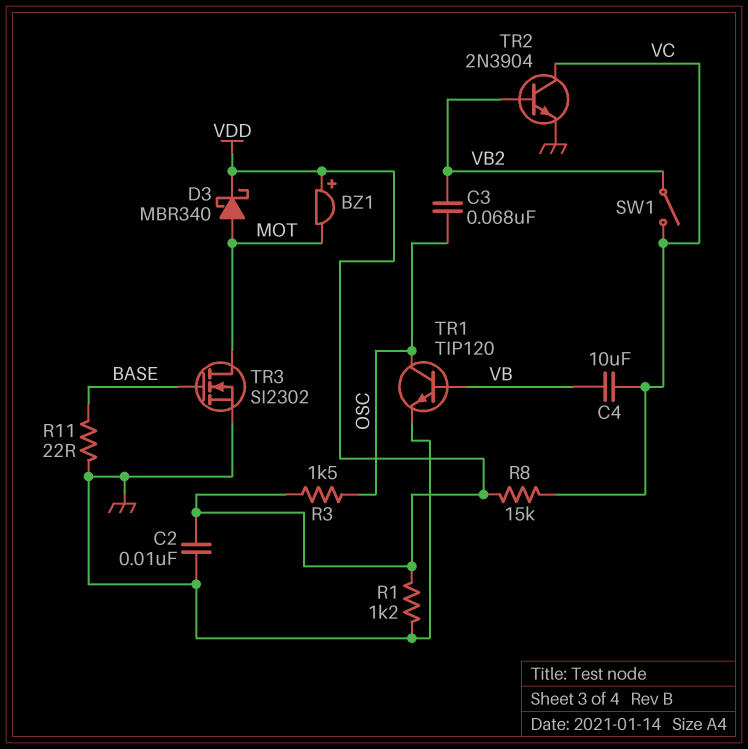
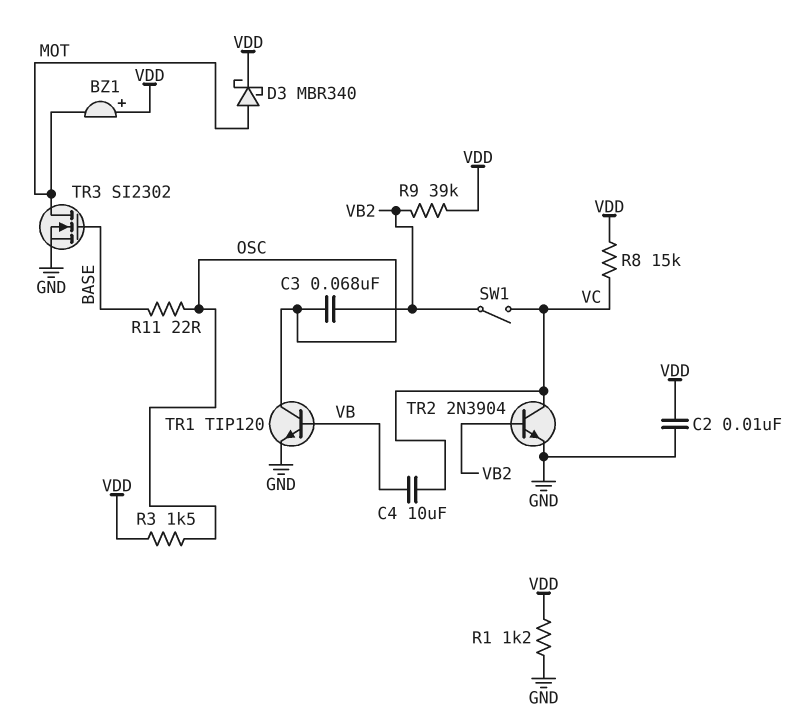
R9: none -> 39k (VB2, VDD)
R11: 22 (BASE, GND) -> 22 (BASE, OSC)

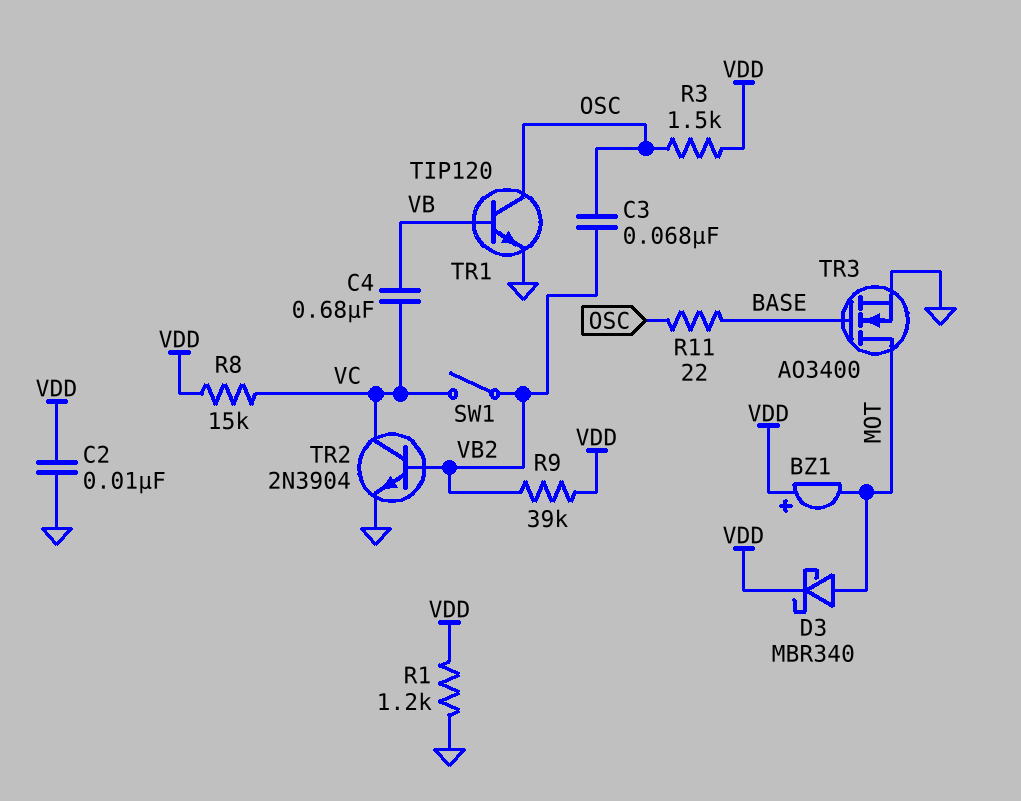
C4: 10uF (VB, VC) -> 680nF (VB, VC)
TR3: NMOS SI2302 (G BASE, D MOT, S GND) -> NMOS AO3400 (G BASE, D MOT, S GND)

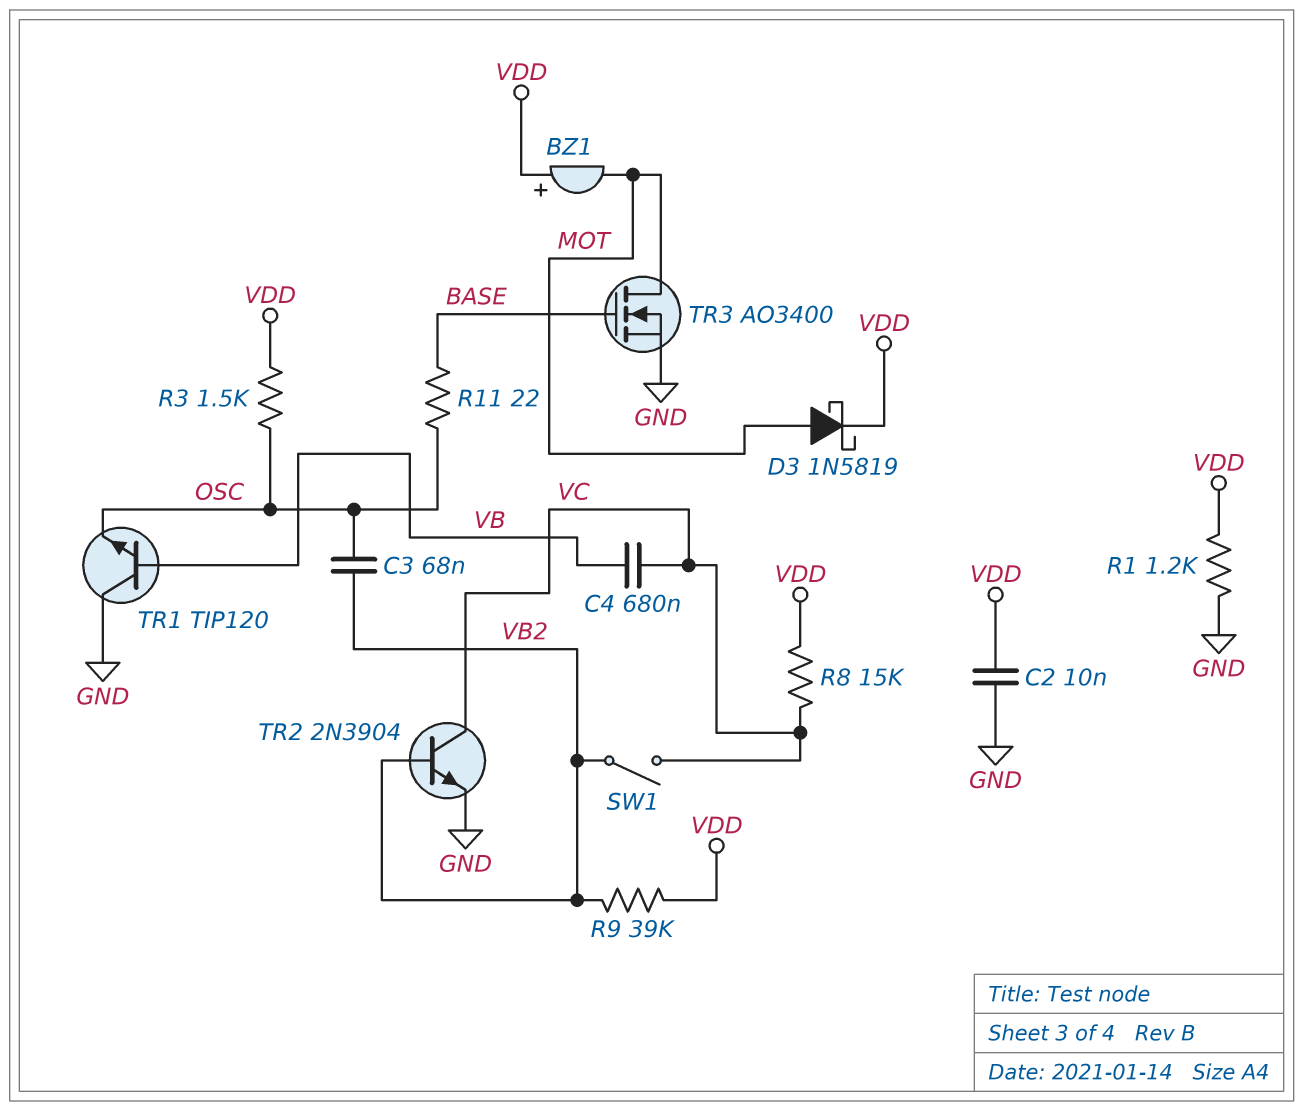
D3: schottky MBR340 (A MOT, K VDD) -> schottky 1N5819 (A MOT, K VDD)
TR1: NPN TIP120 (B VB, C OSC, E GND) -> NPN TIP120 (B VB, C GND, E OSC)

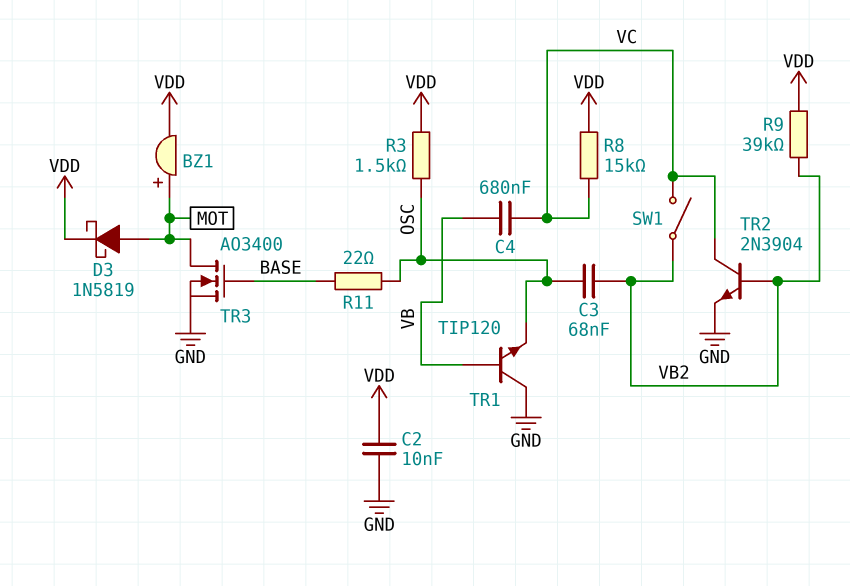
BZ1: buzzer (plus VDD, minus MOT) -> buzzer (plus MOT, minus VDD)
R1: 1.2k (GND, VDD) -> none

